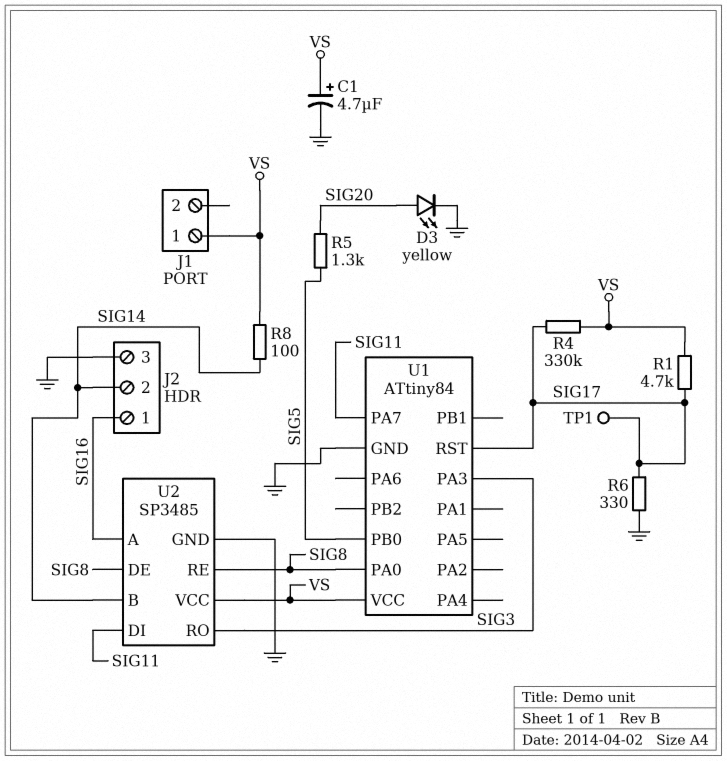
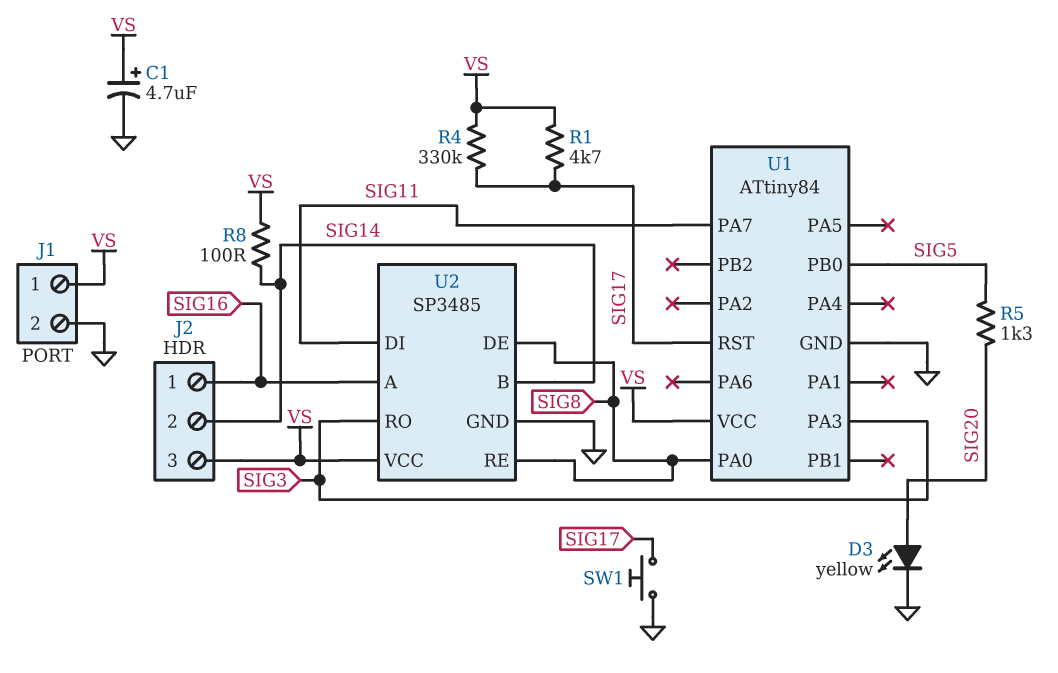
J1 pin 2: none -> GND
J2 pin 3: GND -> VS
R6: 330 (GND, SIG17) -> none
SW1: none -> button (GND, SIG17)
TP1: test point (SIG17) -> none

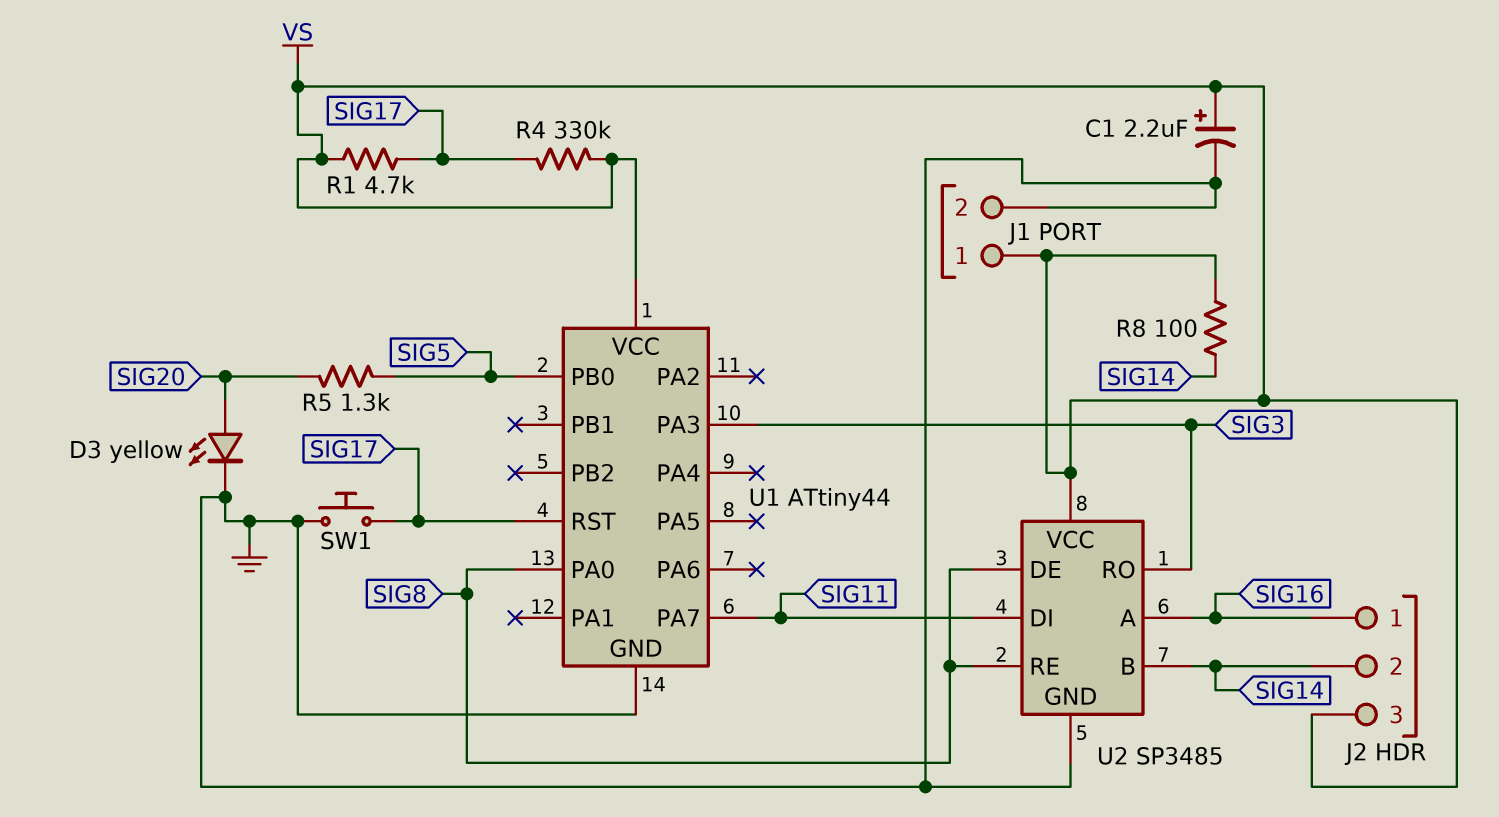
C1: 4.7uF (plus VS, minus GND) -> 2.2uF (plus VS, minus GND)
U1: ATtiny84 -> ATtiny44

